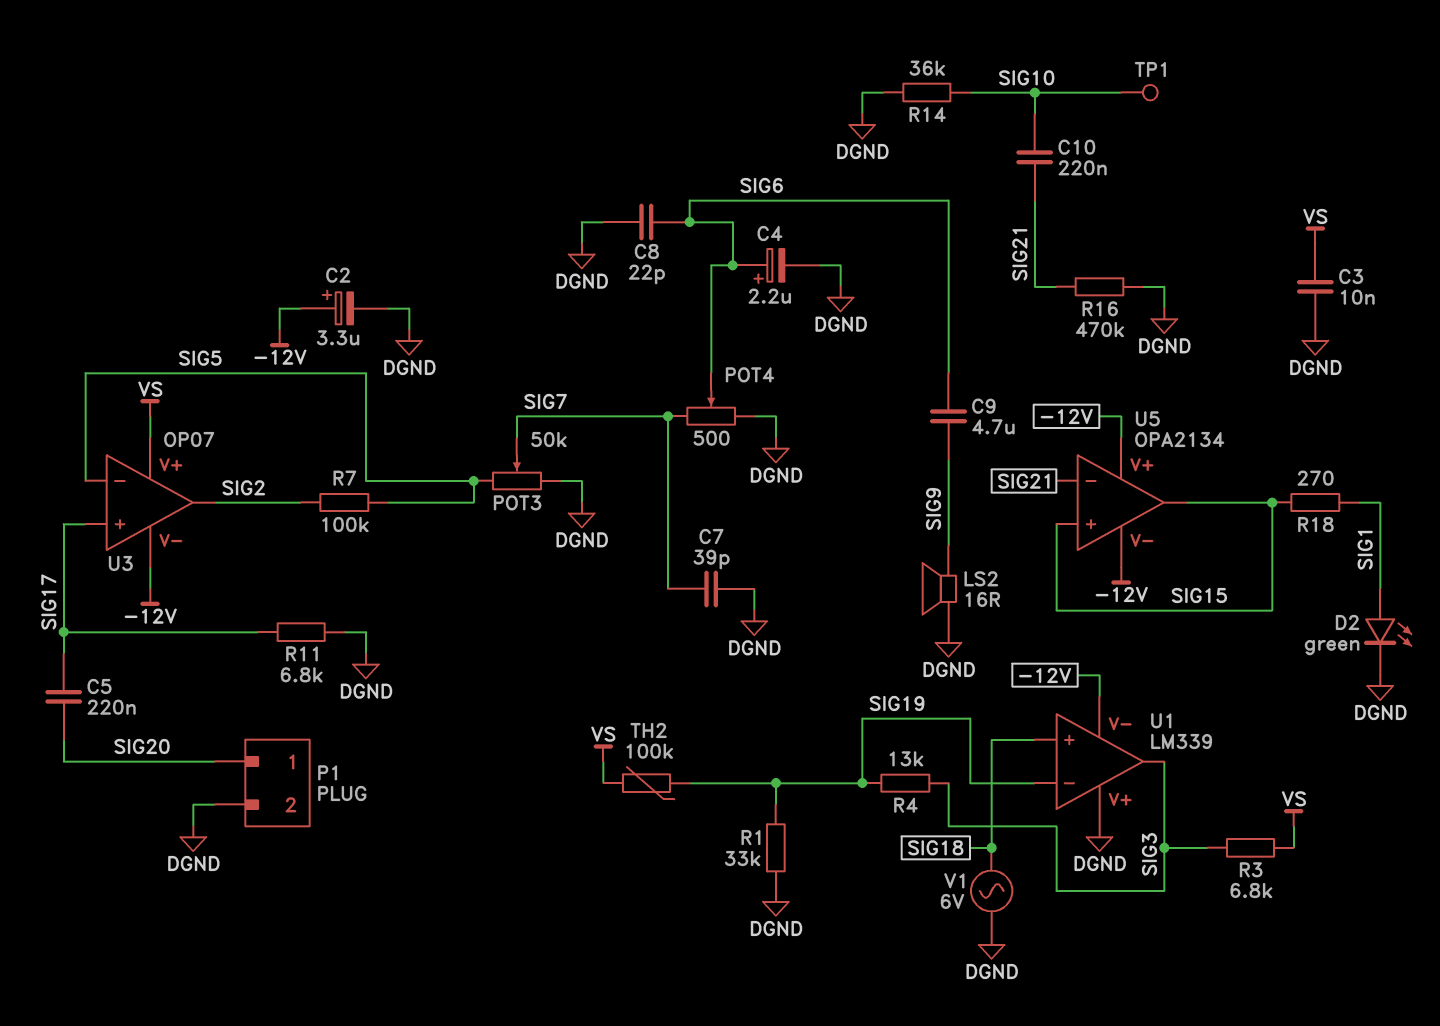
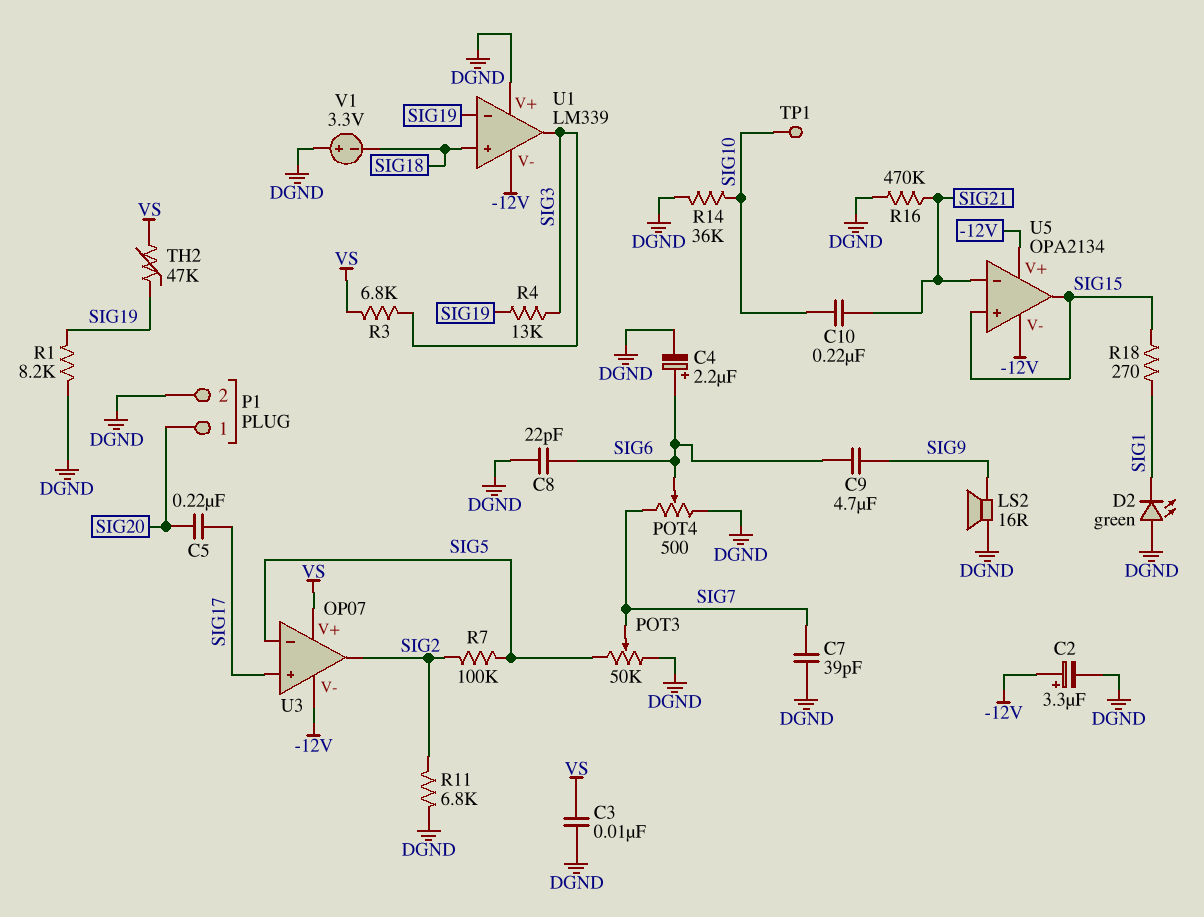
D2: LED green (A SIG1, K DGND) -> LED green (A DGND, K SIG1)
R1: 33k (DGND, SIG19) -> 8.2k (DGND, SIG19)
R11: 6.8k (DGND, SIG17) -> 6.8k (DGND, SIG2)
TH2: 100k (SIG19, VS) -> 47k (SIG19, VS)
V1: AC 6V (DGND, SIG18) -> 3.3V (plus DGND, minus SIG18)

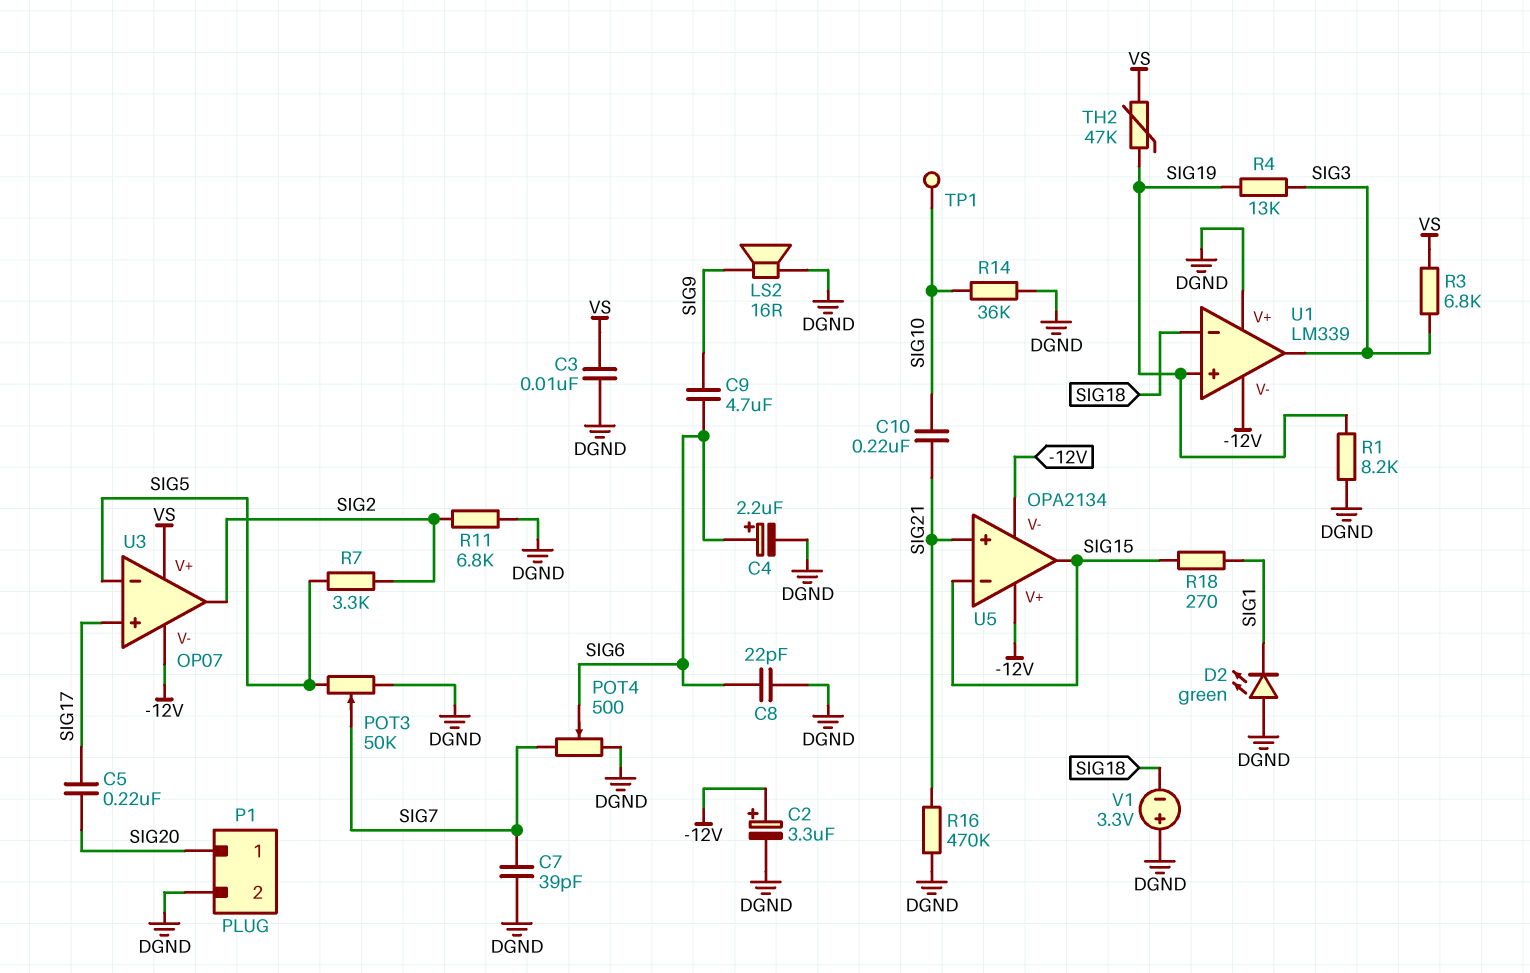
R7: 100k (SIG2, SIG5) -> 3.3k (SIG2, SIG5)
U1 pin in+: SIG18 -> SIG19
U1 pin in-: SIG19 -> SIG18
U5 pin in+: SIG15 -> SIG21
U5 pin in-: SIG21 -> SIG15

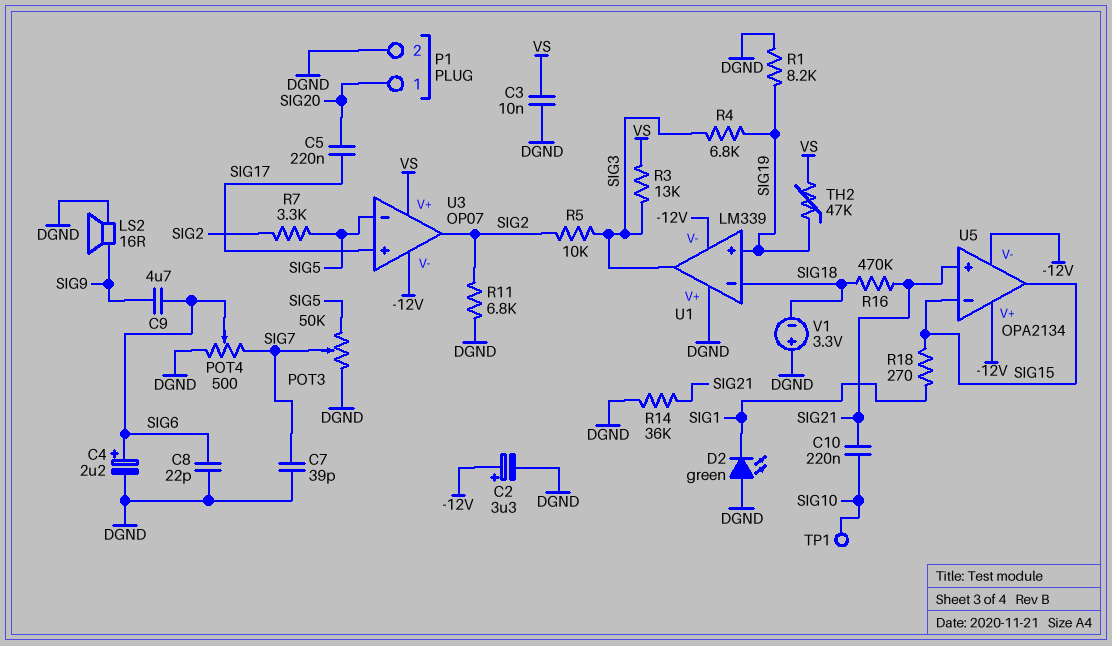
R3: 6.8k (SIG3, VS) -> 13k (SIG3, VS)
R4: 13k (SIG3, SIG19) -> 6.8k (SIG3, SIG19)
R5: none -> 10k (SIG2, SIG3)
R14: 36k (DGND, SIG10) -> 36k (DGND, SIG21)
R16: 470k (DGND, SIG21) -> 470k (SIG18, SIG21)

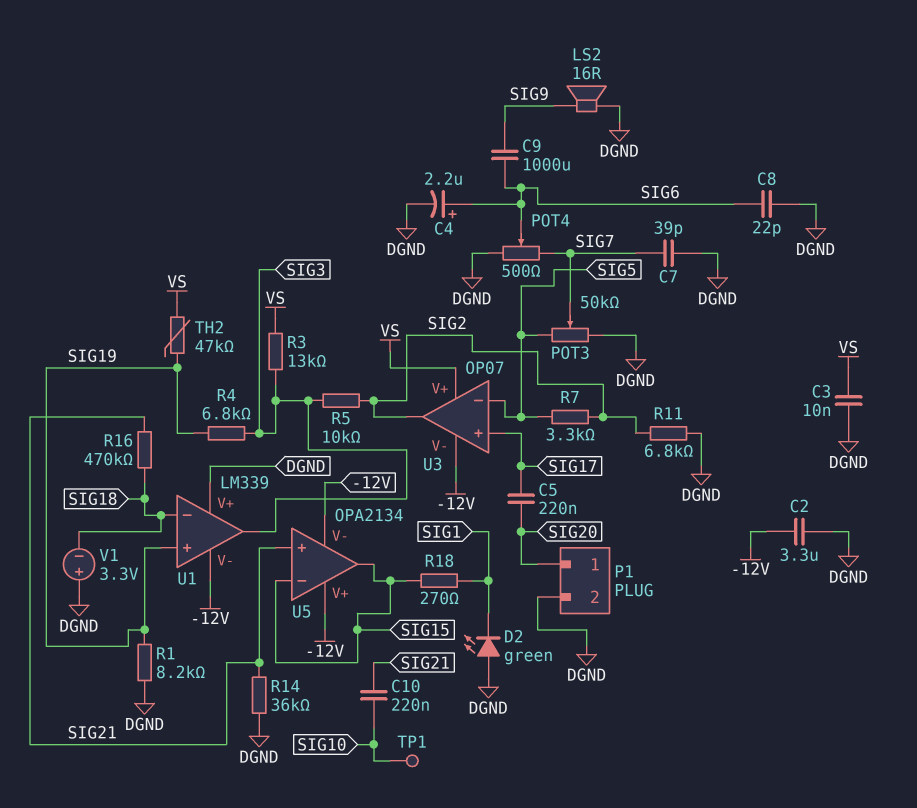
C2: 3.3uF (plus -12V, minus DGND) -> 3.3uF (-12V, DGND)
C9: 4.7uF (SIG6, SIG9) -> 1000uF (SIG6, SIG9)

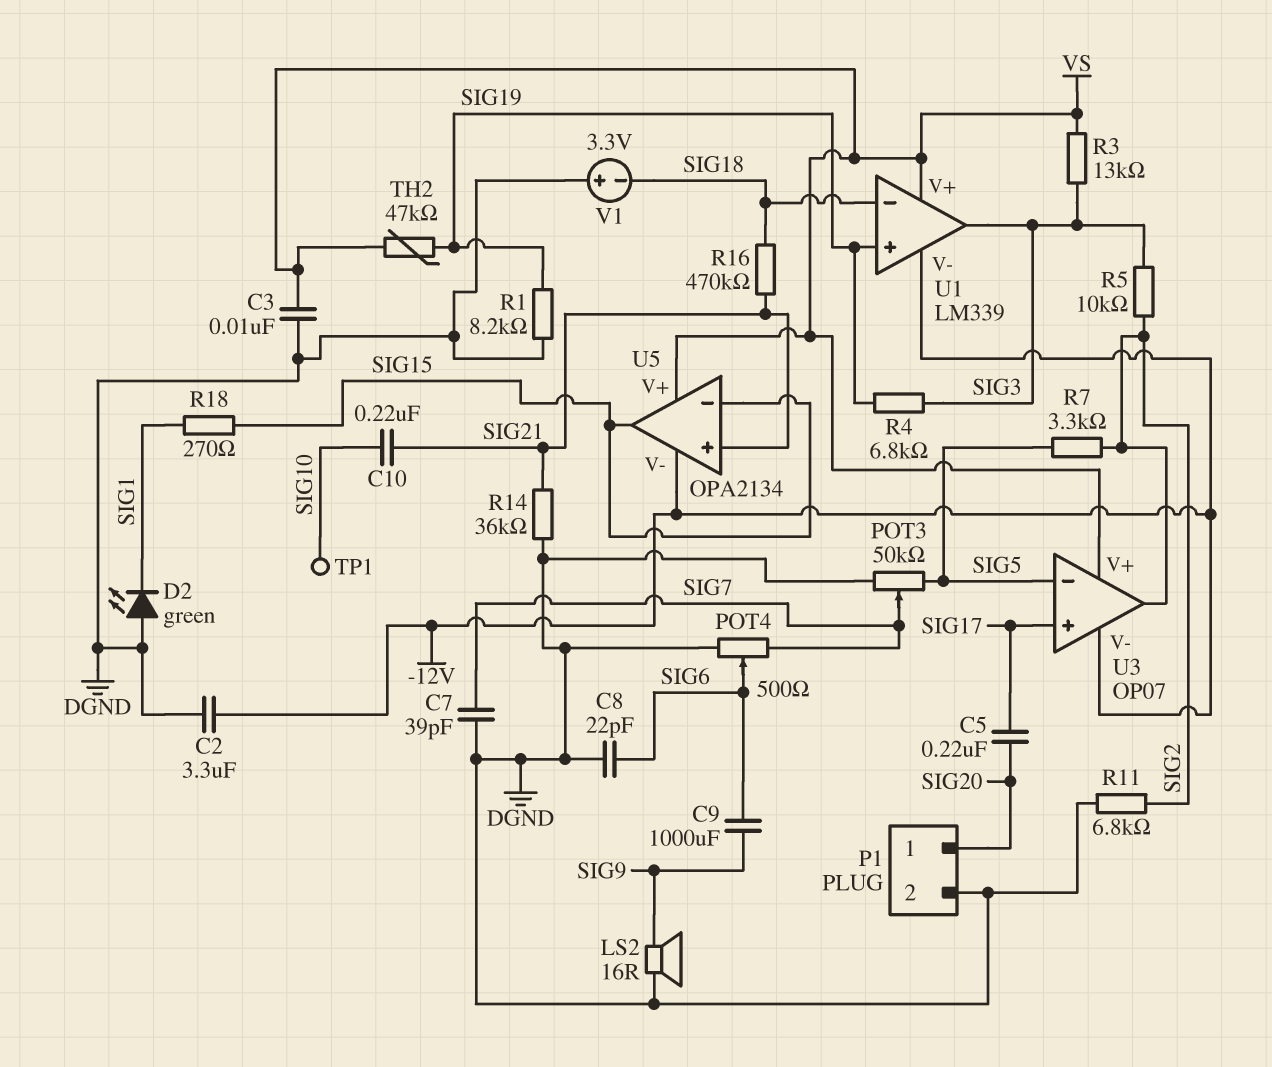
C4: 2.2uF (plus SIG6, minus DGND) -> none
U1 pin V+: DGND -> VS
U5 pin V+: -12V -> VS

